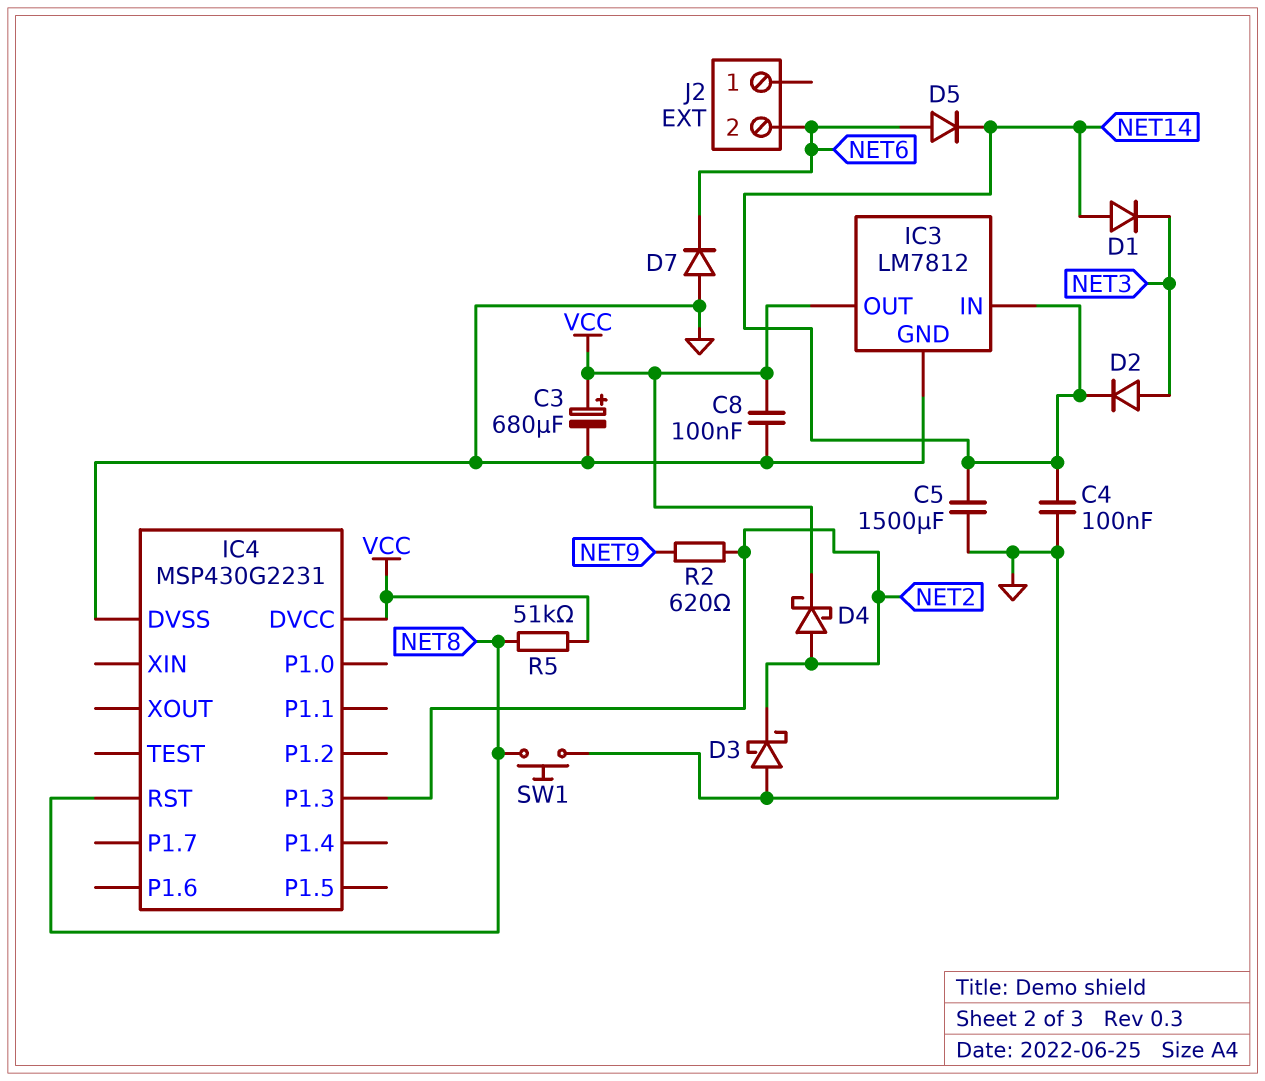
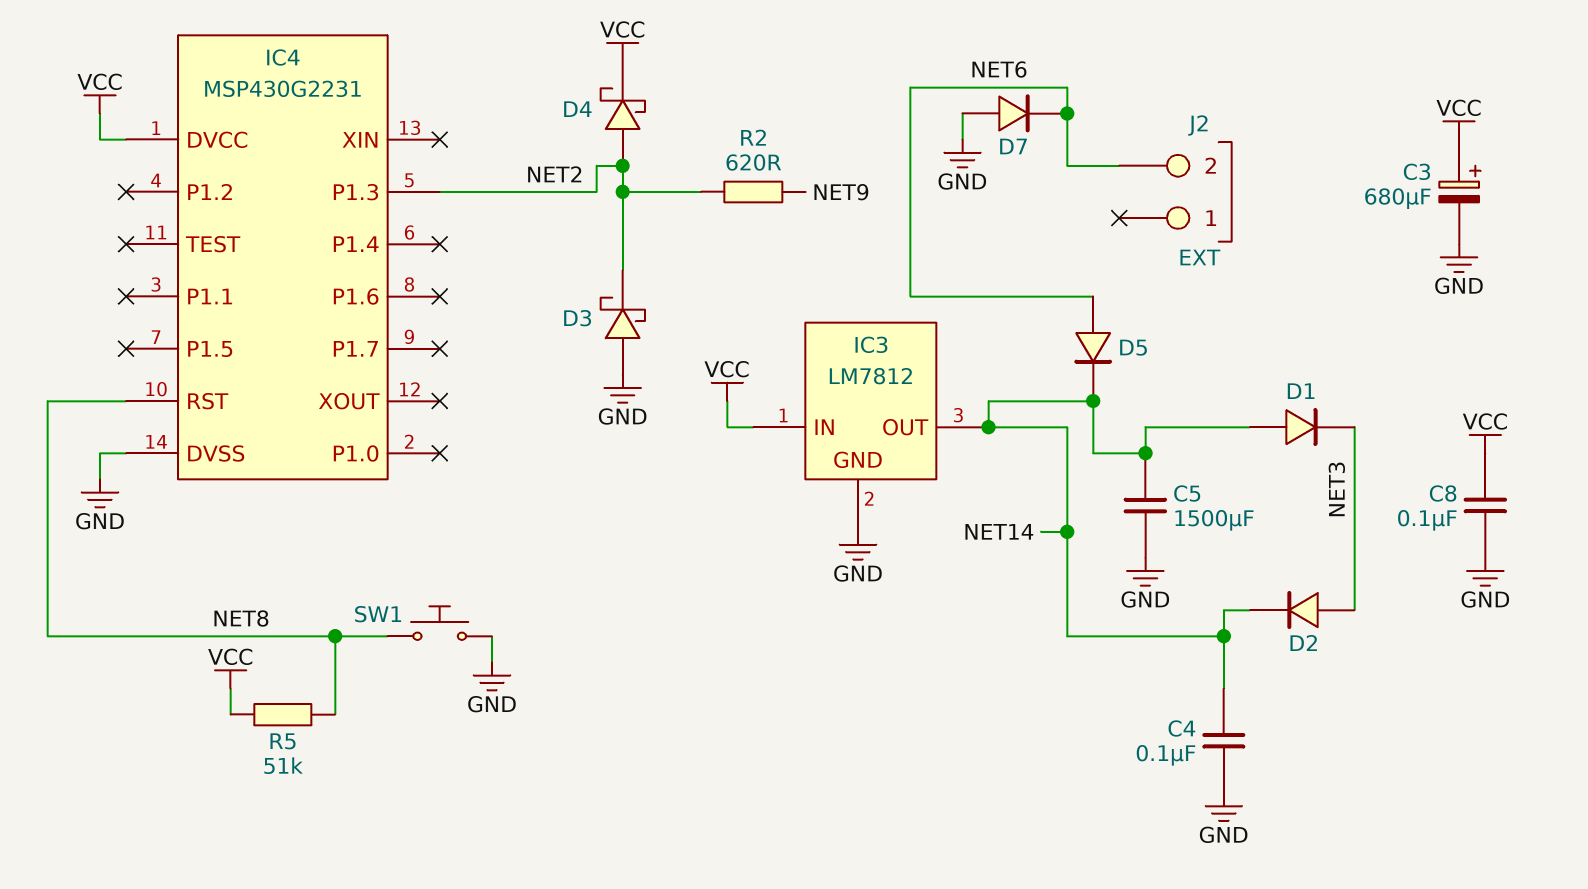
IC3 pin IN: NET14 -> VCC
IC3 pin OUT: VCC -> NET14

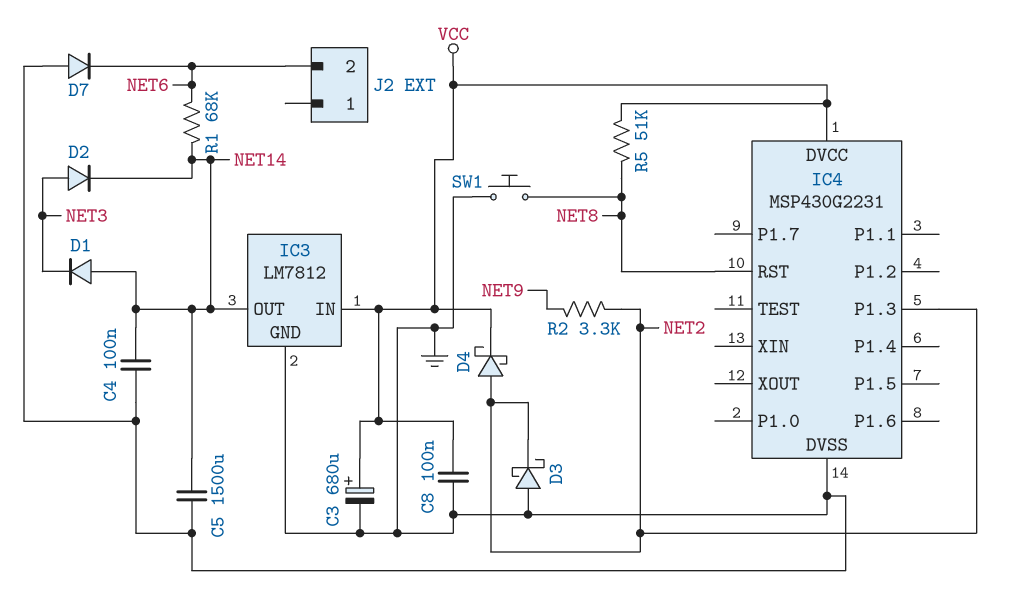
D5: diode (A NET6, K NET14) -> none
R1: none -> 68k (NET6, NET14)
R2: 620 (NET2, NET9) -> 3.3k (NET2, NET9)

